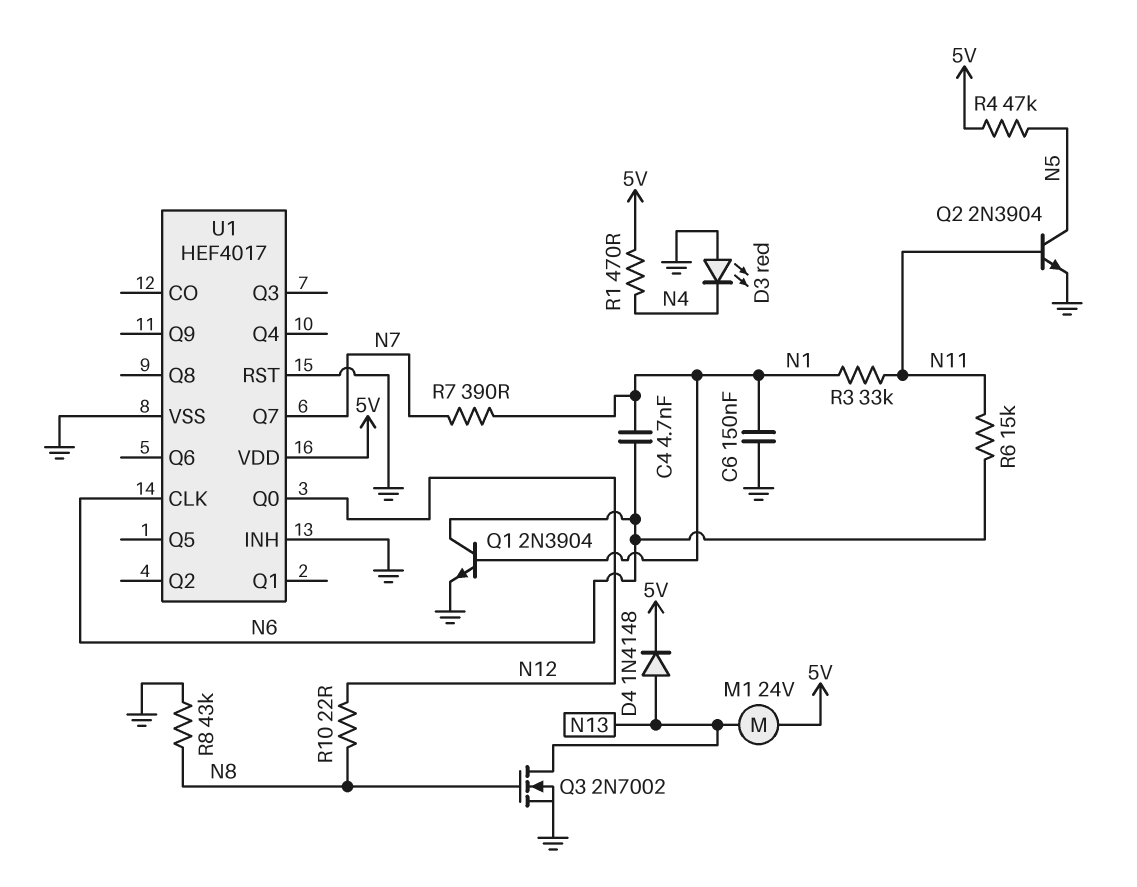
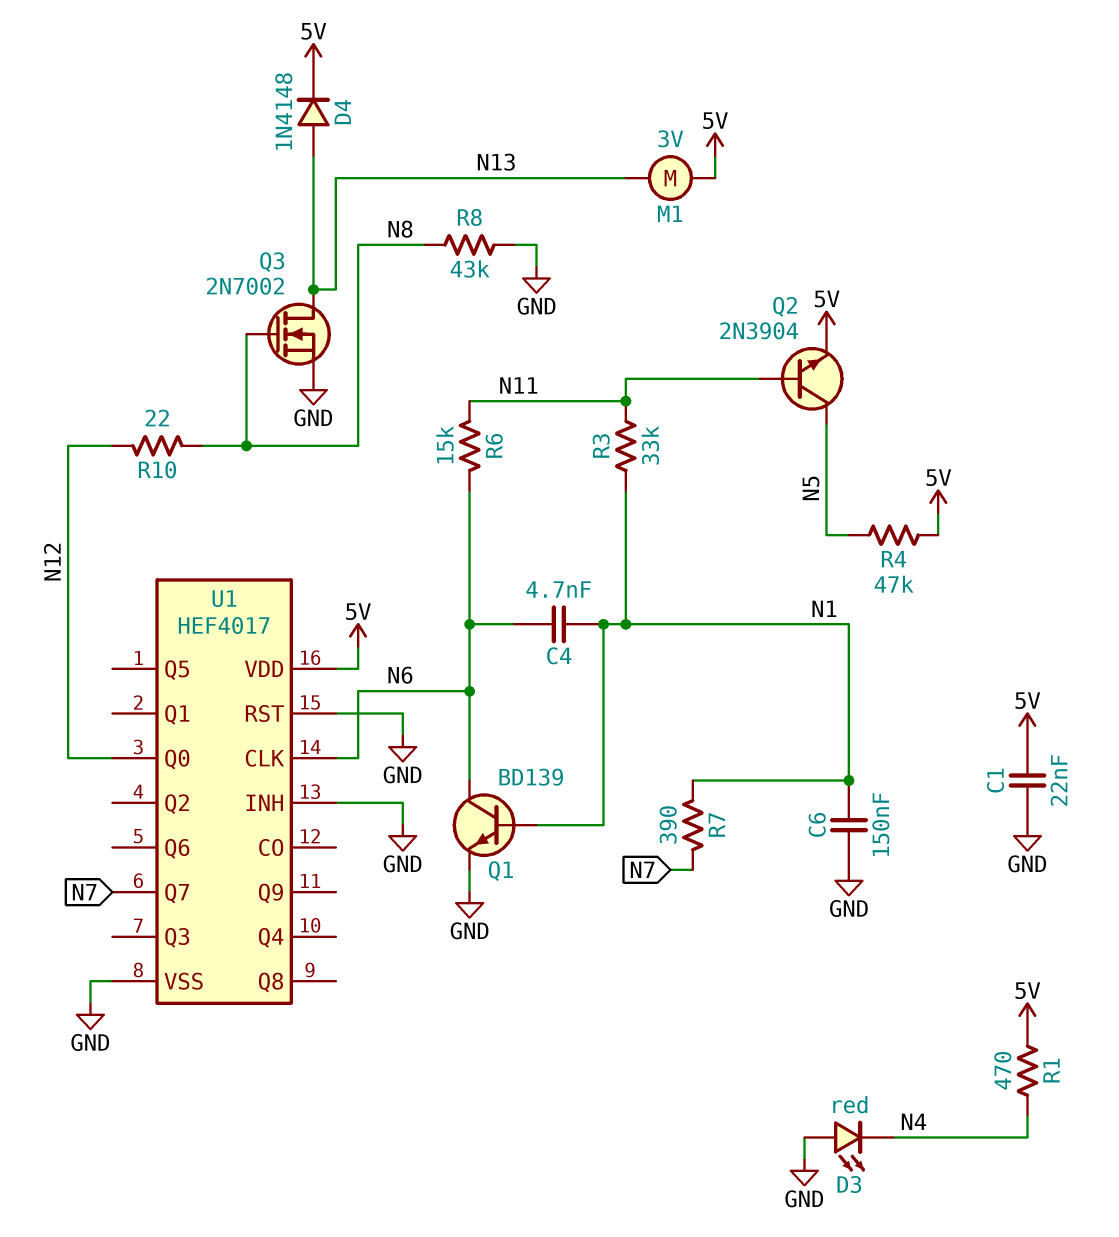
C1: none -> 22nF (5V, GND)
M1: motor 24V (5V, N13) -> motor 3V (5V, N13)
Q1: NPN 2N3904 (B N1, C N6, E GND) -> NPN BD139 (B N1, C N6, E GND)
Q2: NPN 2N3904 (B N11, C N5, E GND) -> NPN 2N3904 (B N11, C N5, E 5V)

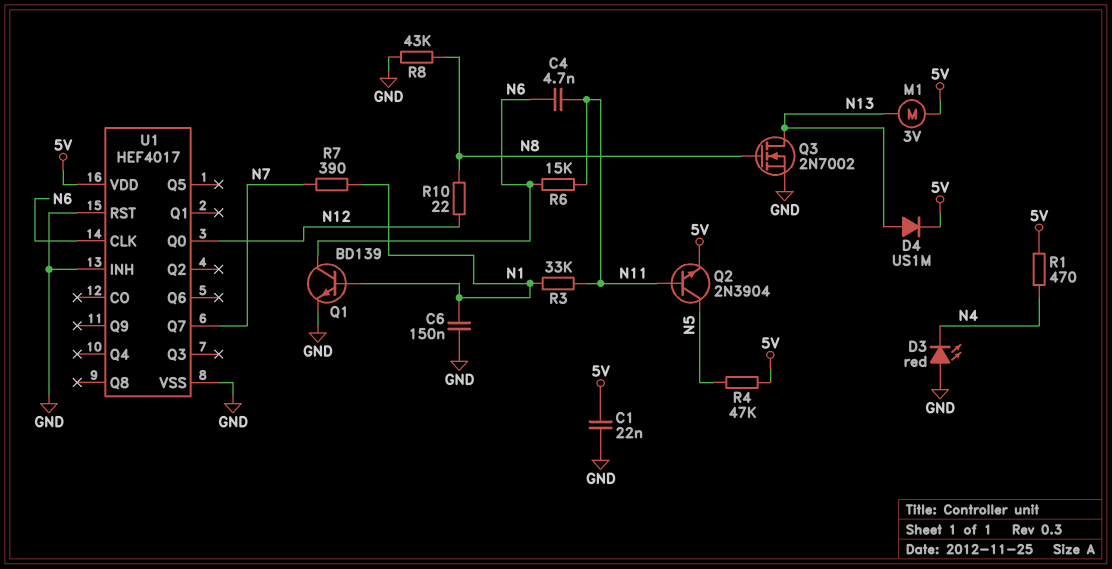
C4: 4.7nF (N1, N6) -> 4.7nF (N6, N11)
D4: diode 1N4148 (A N13, K 5V) -> diode US1M (A N13, K 5V)

